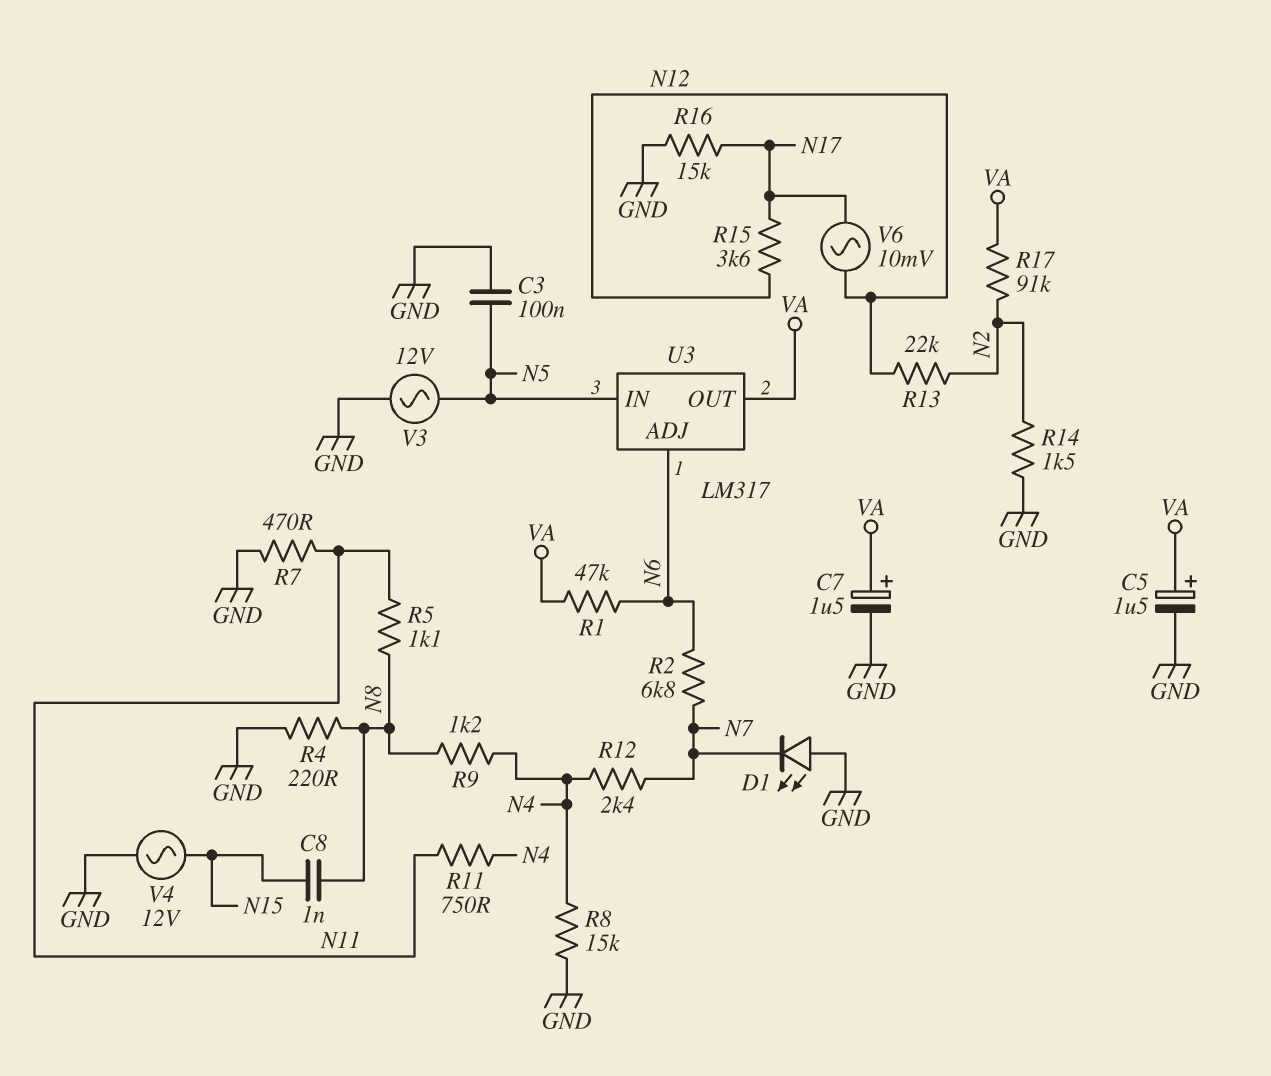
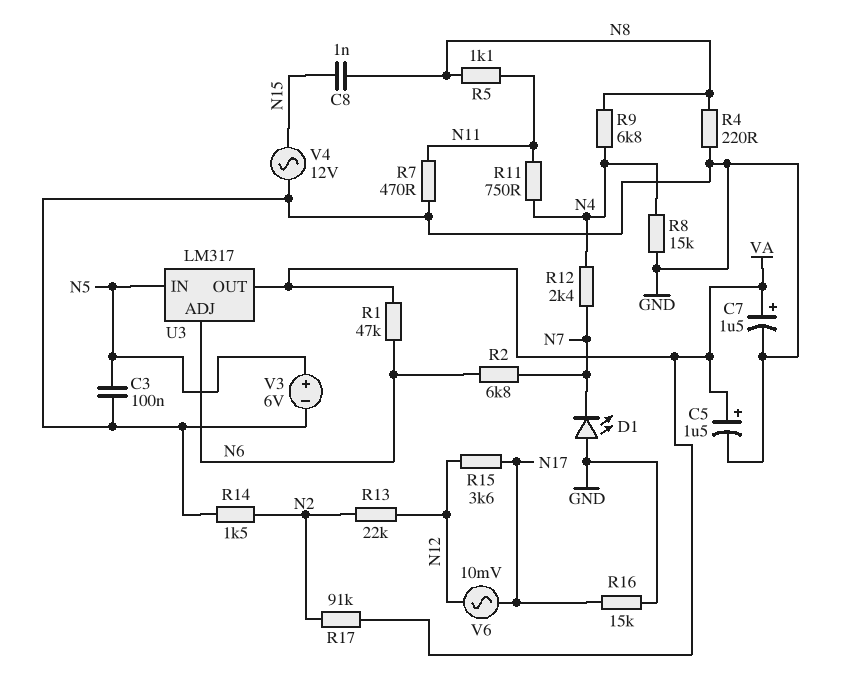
R9: 1.2k (N4, N8) -> 6.8k (N4, N8)
V3: AC 12V (GND, N5) -> 6V (plus N5, minus GND)

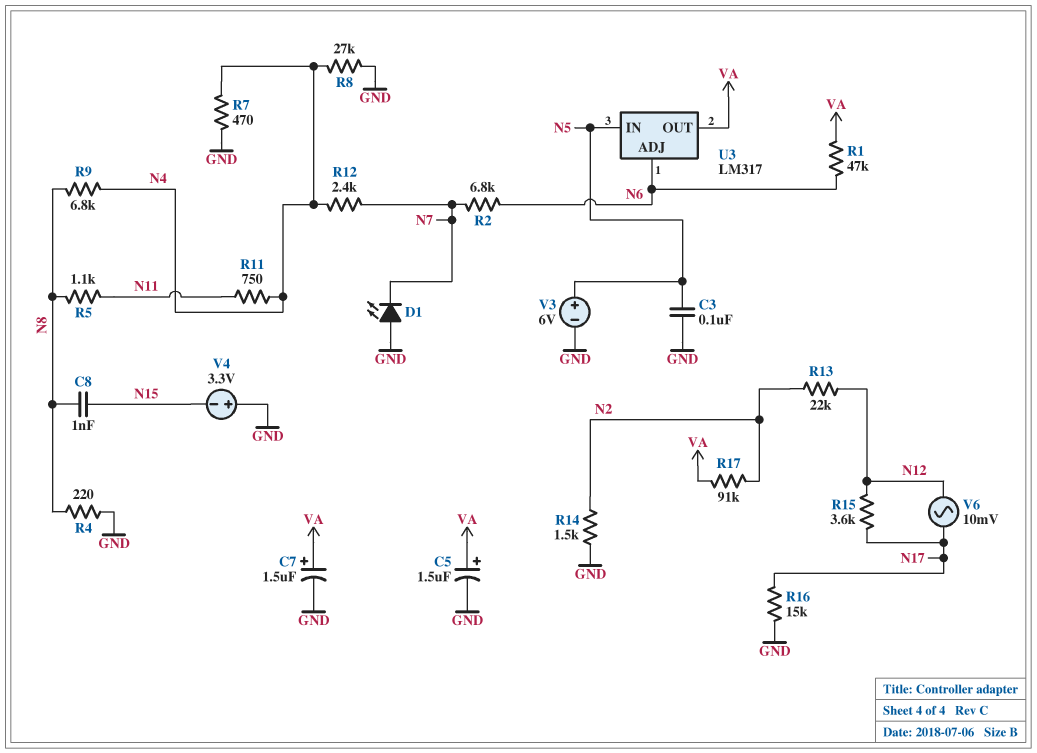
R7: 470 (GND, N11) -> 470 (GND, N4)
R8: 15k (GND, N4) -> 27k (GND, N4)
V4: AC 12V (GND, N15) -> 3.3V (plus GND, minus N15)

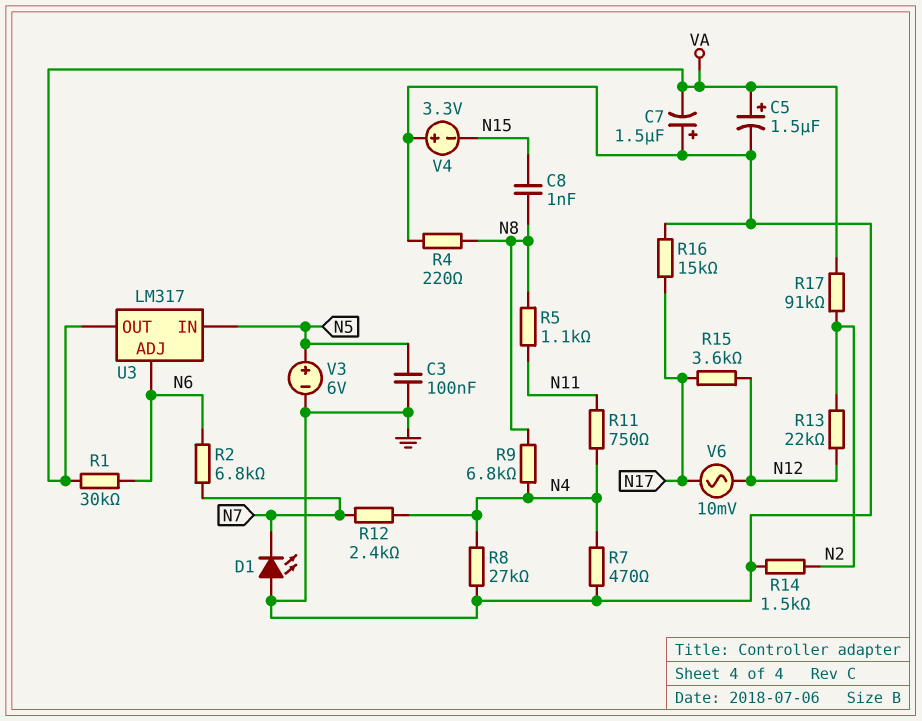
C7: 1.5uF (plus VA, minus GND) -> 1.5uF (plus GND, minus VA)
R1: 47k (N6, VA) -> 30k (N6, VA)

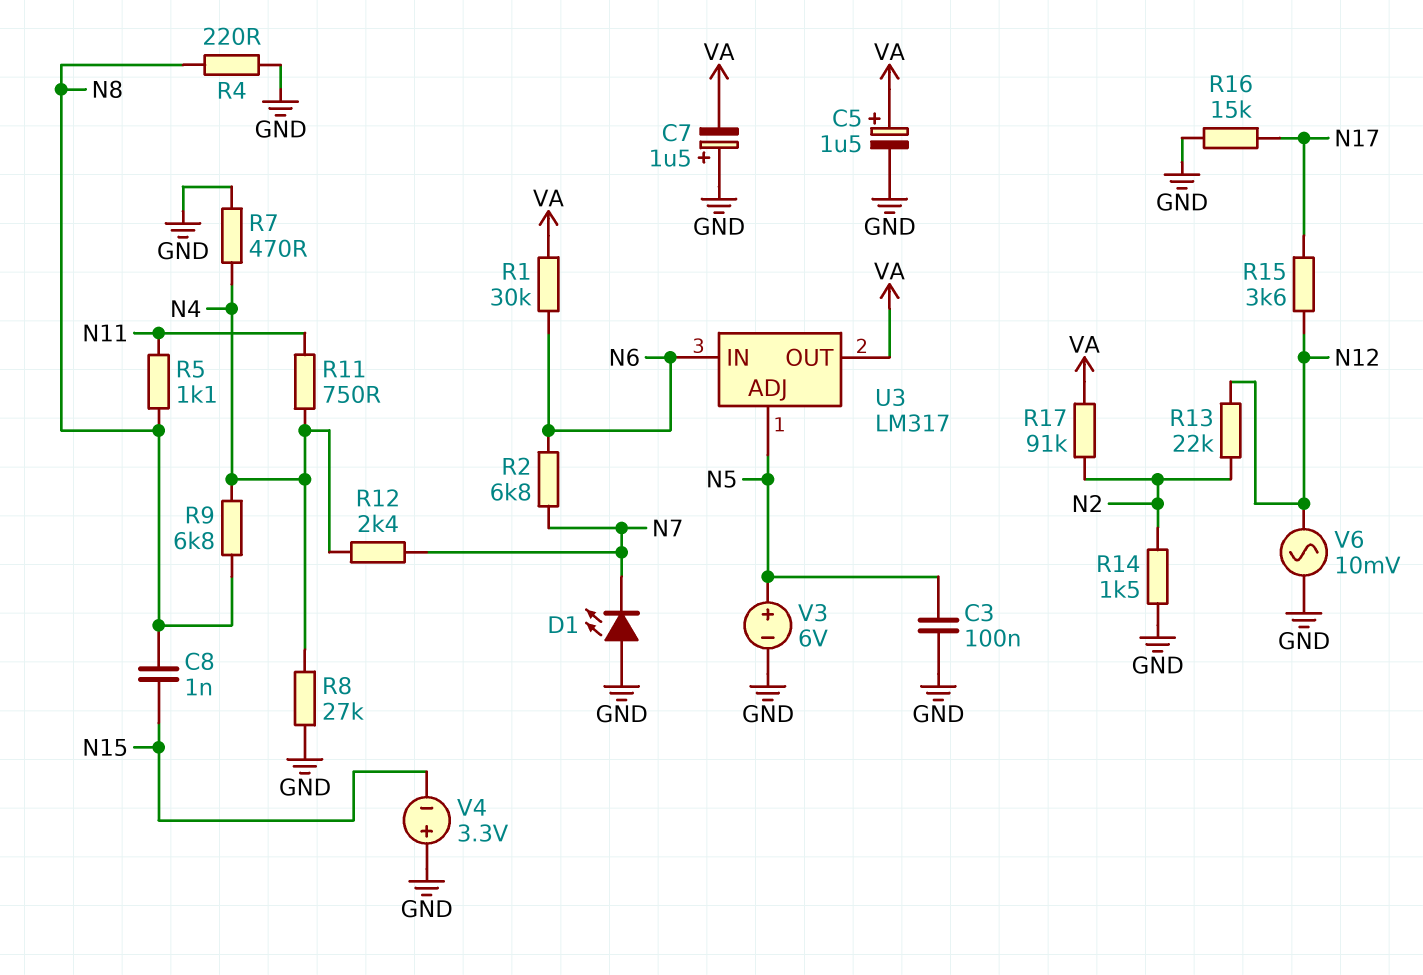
U3 pin ADJ: N6 -> N5
U3 pin IN: N5 -> N6
V6: AC 10mV (N12, N17) -> AC 10mV (GND, N12)

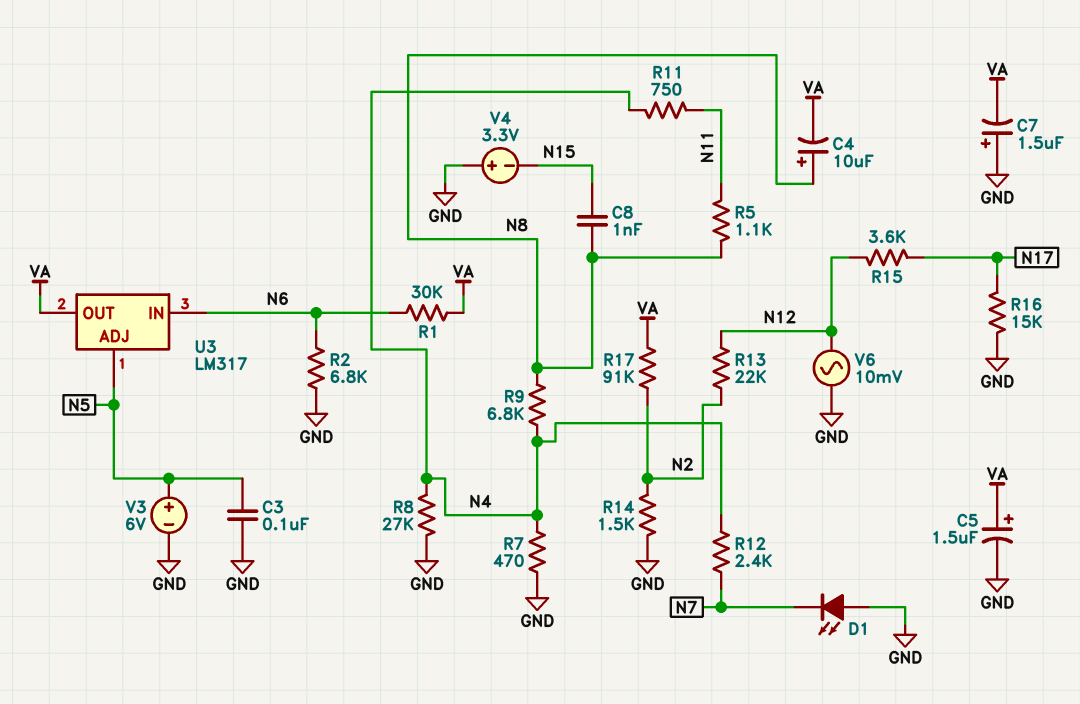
C4: none -> 10uF (plus N8, minus VA)
R2: 6.8k (N6, N7) -> 6.8k (GND, N6)
R4: 220 (GND, N8) -> none

